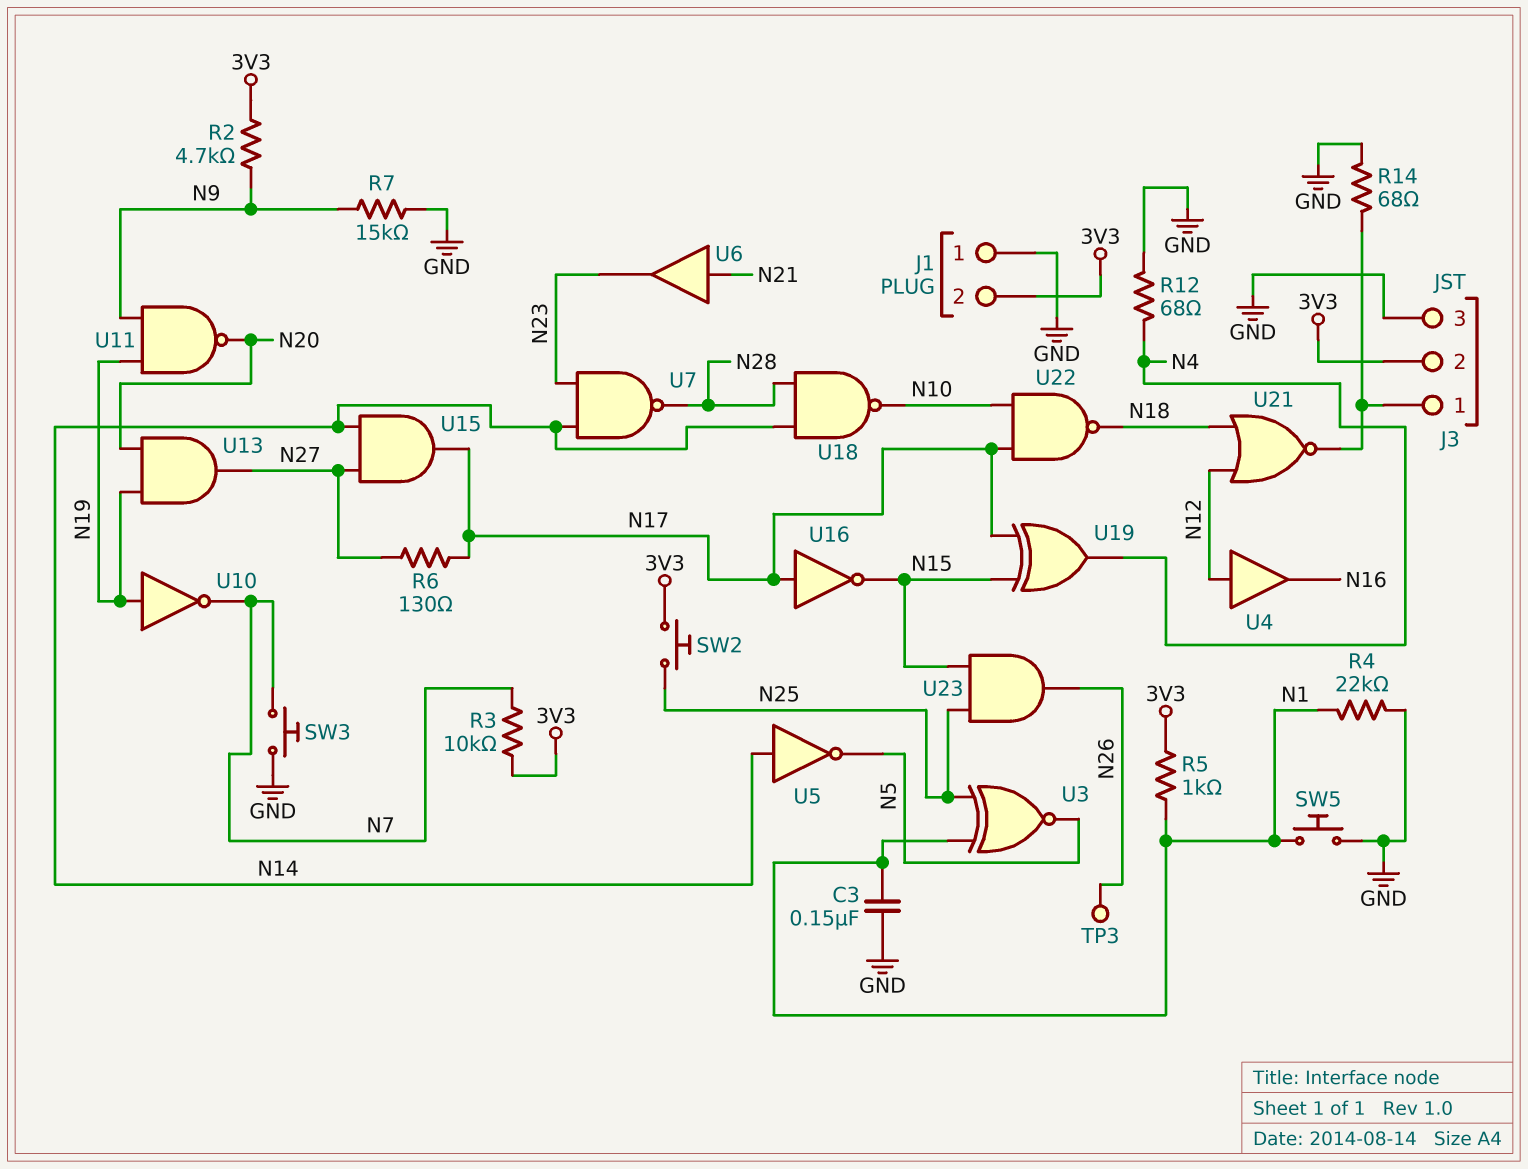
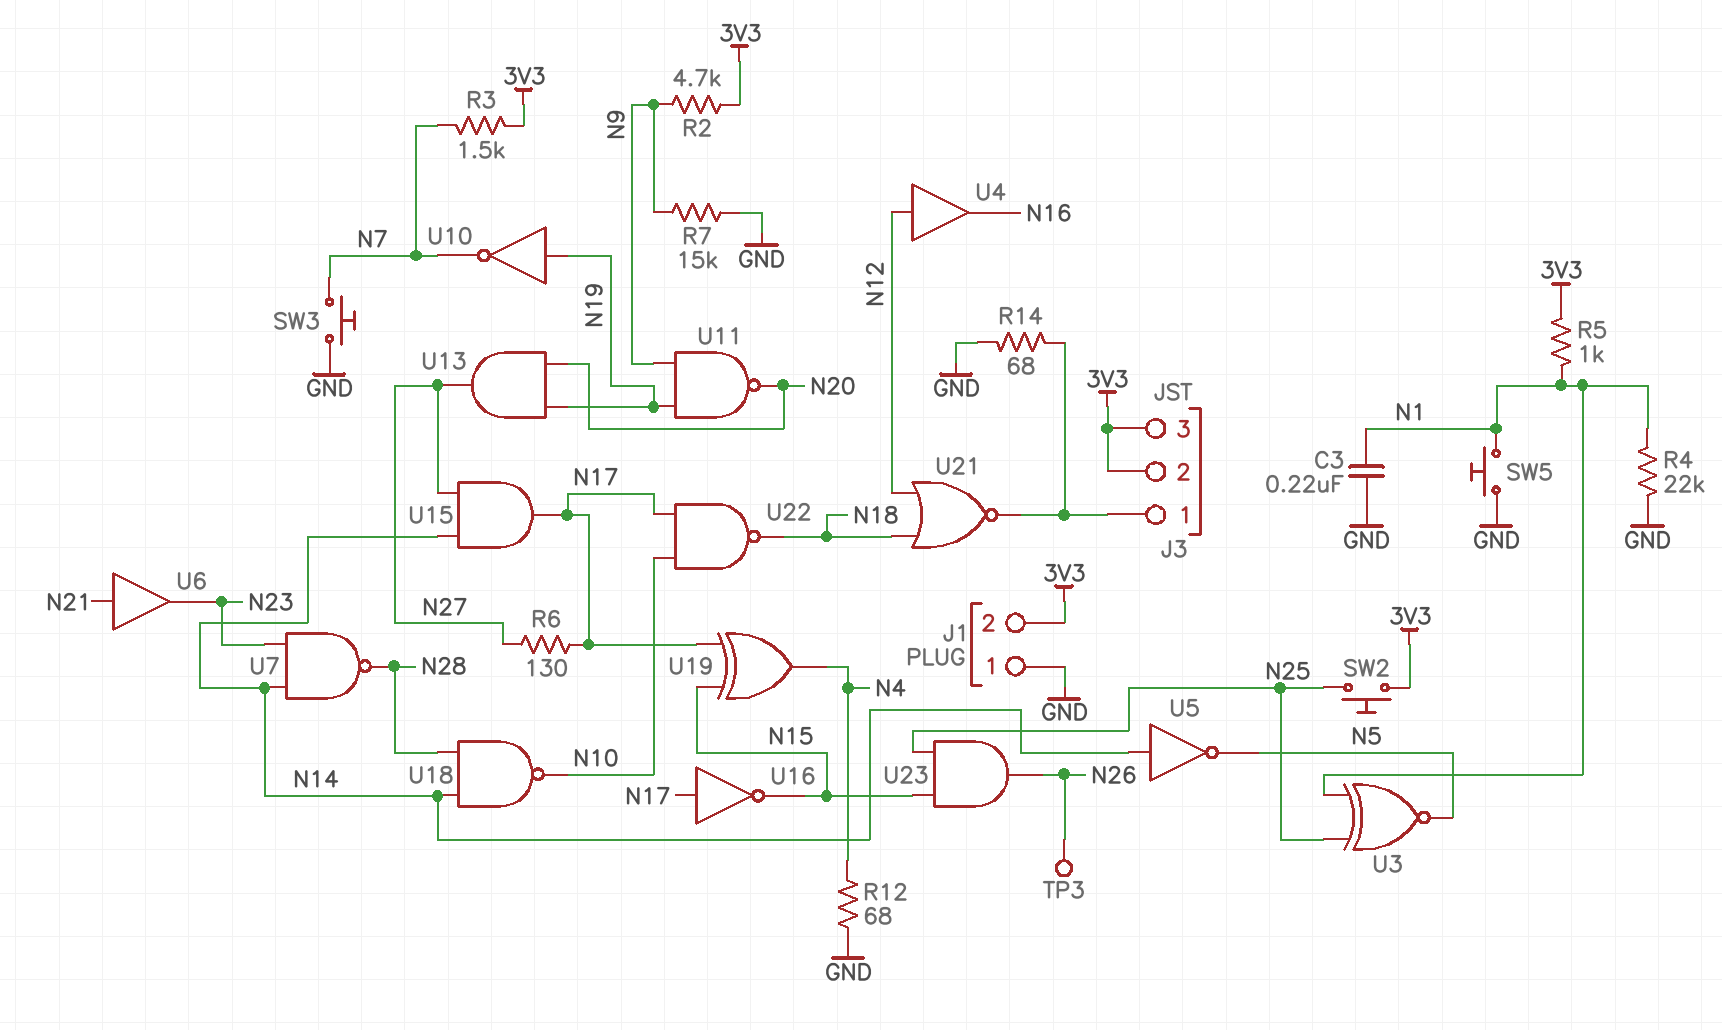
C3: 150nF (GND, N1) -> 220nF (GND, N1)
J3 pin 3: GND -> 3V3
R3: 10k (3V3, N7) -> 1.5k (3V3, N7)

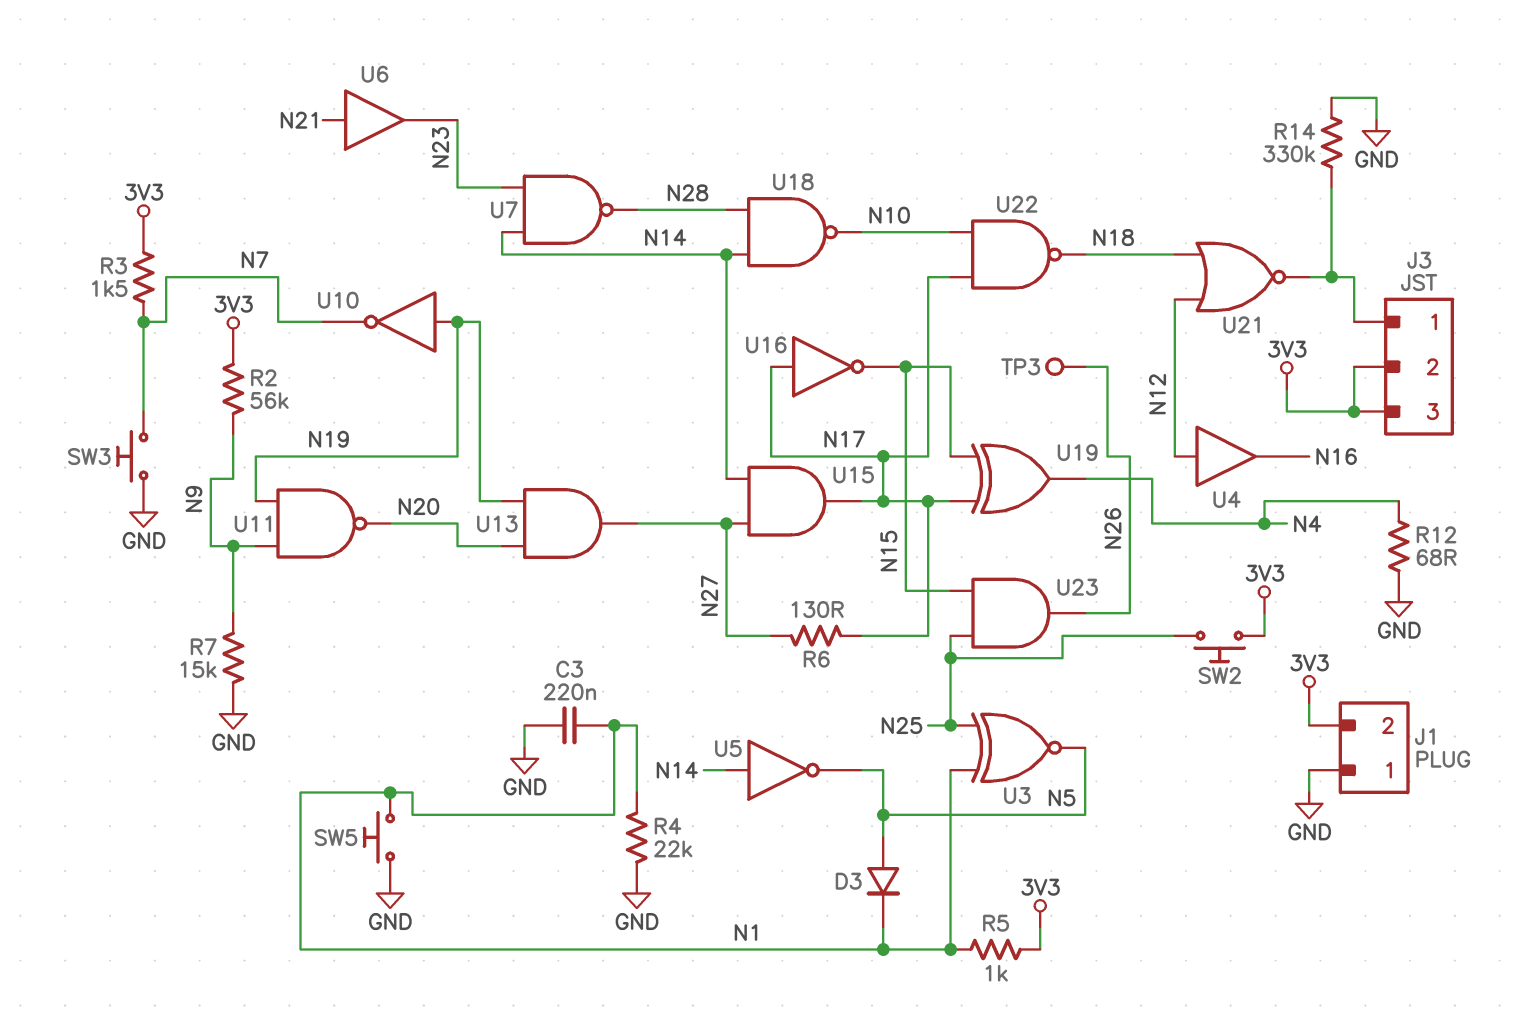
D3: none -> diode (A N5, K N1)
R2: 4.7k (3V3, N9) -> 56k (3V3, N9)
R14: 68 (GND, J3/1) -> 330k (GND, J3/1)

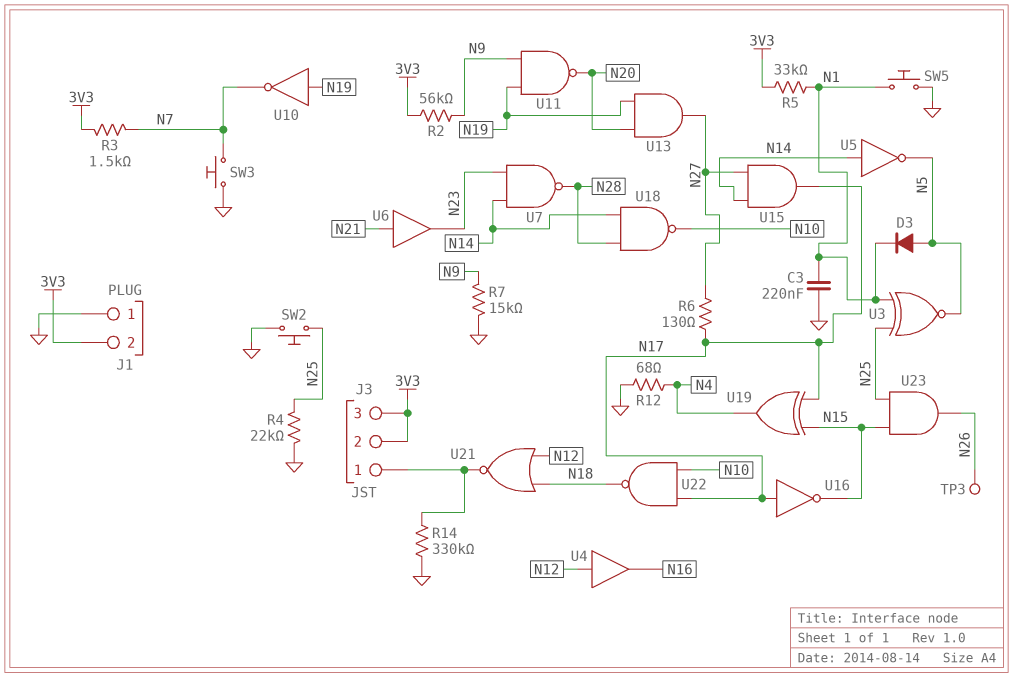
R4: 22k (GND, N1) -> 22k (GND, N25)
R5: 1k (3V3, N1) -> 33k (3V3, N1)
SW2: button (3V3, N25) -> button (GND, N25)

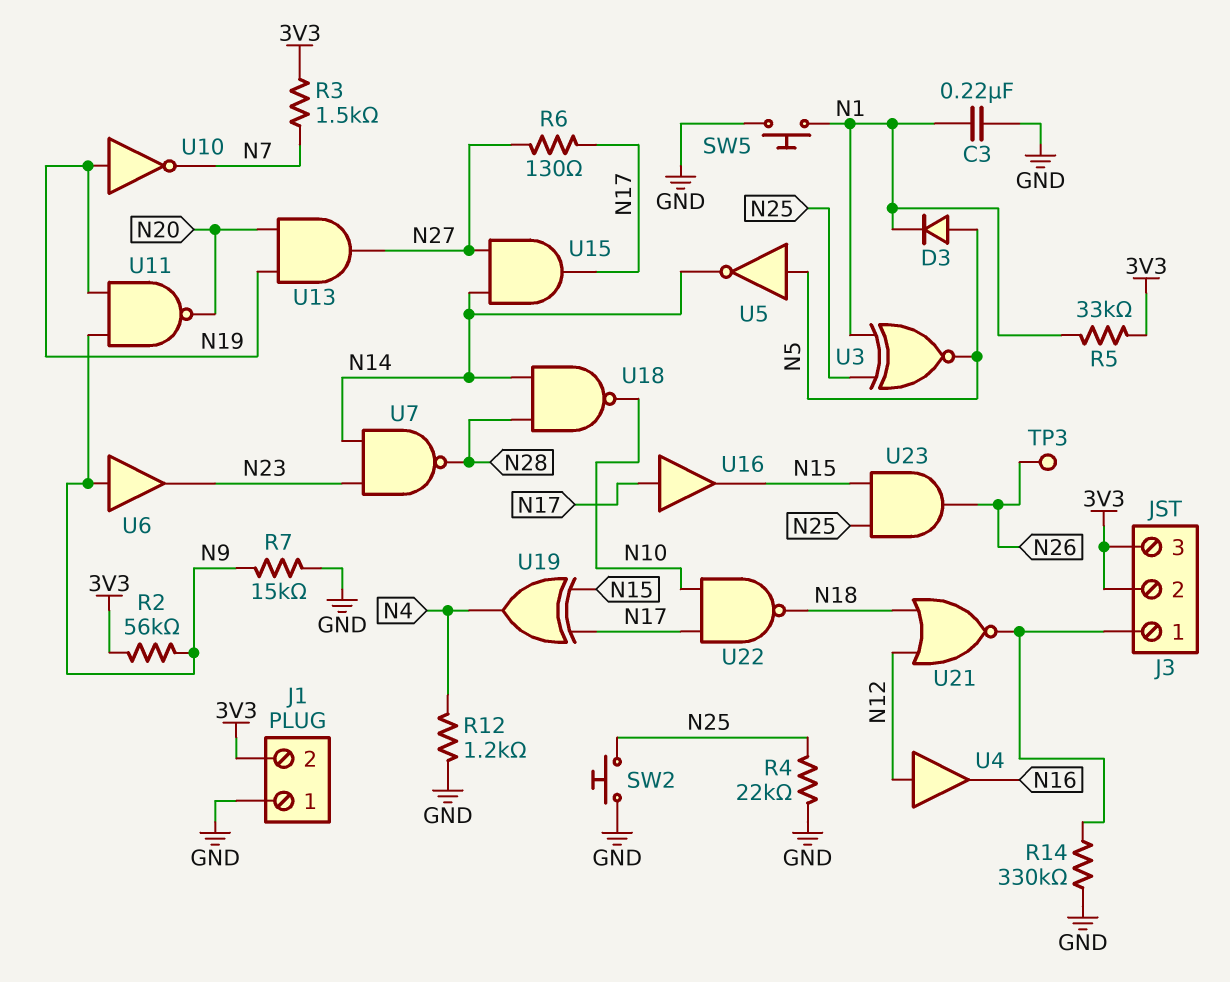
R12: 68 (GND, N4) -> 1.2k (GND, N4)
SW3: button (GND, N7) -> none
U5: NOT (in N14, out N5) -> NOT (in N5, out N14)
U6: buffer (in N21, out N23) -> buffer (in N9, out N23)
U16: NOT (in N17, out N15) -> buffer (in N17, out N15)

